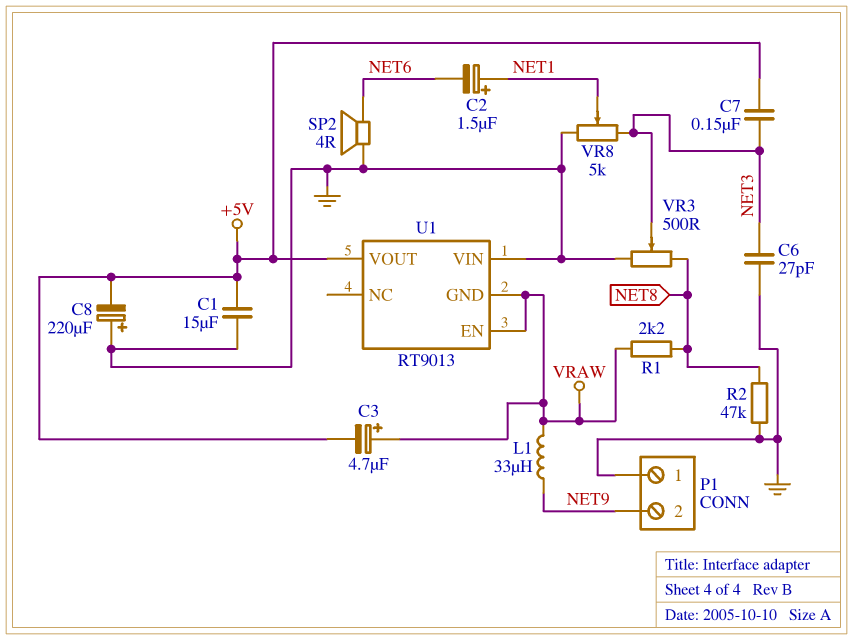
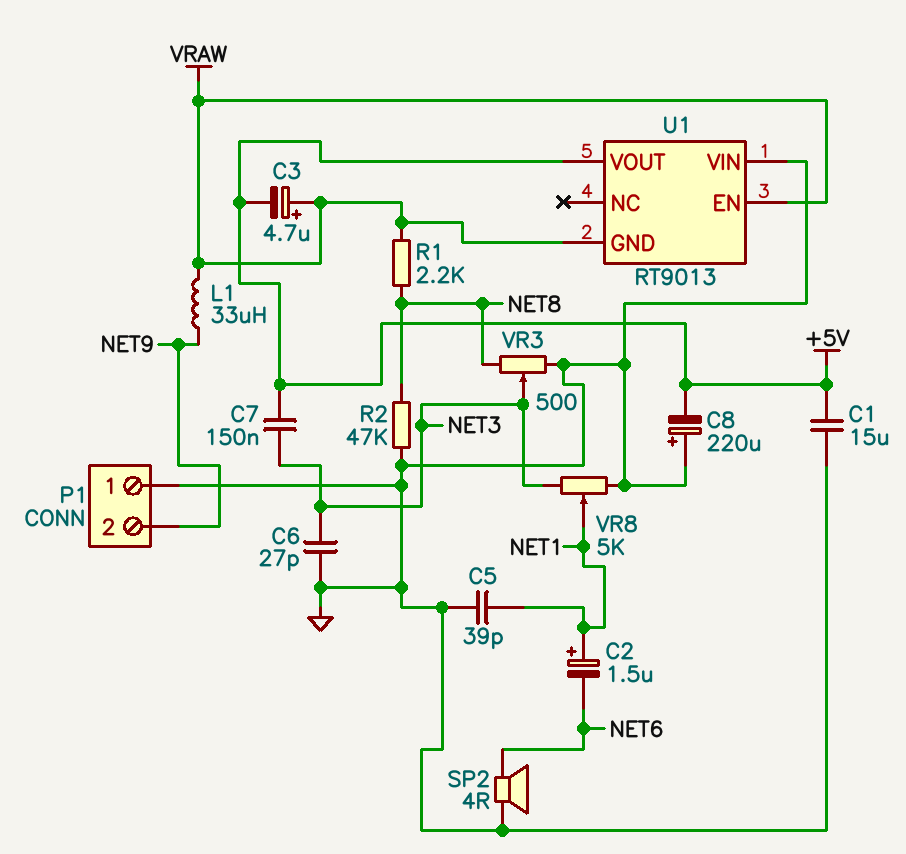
C5: none -> 39pF (GND, NET1)

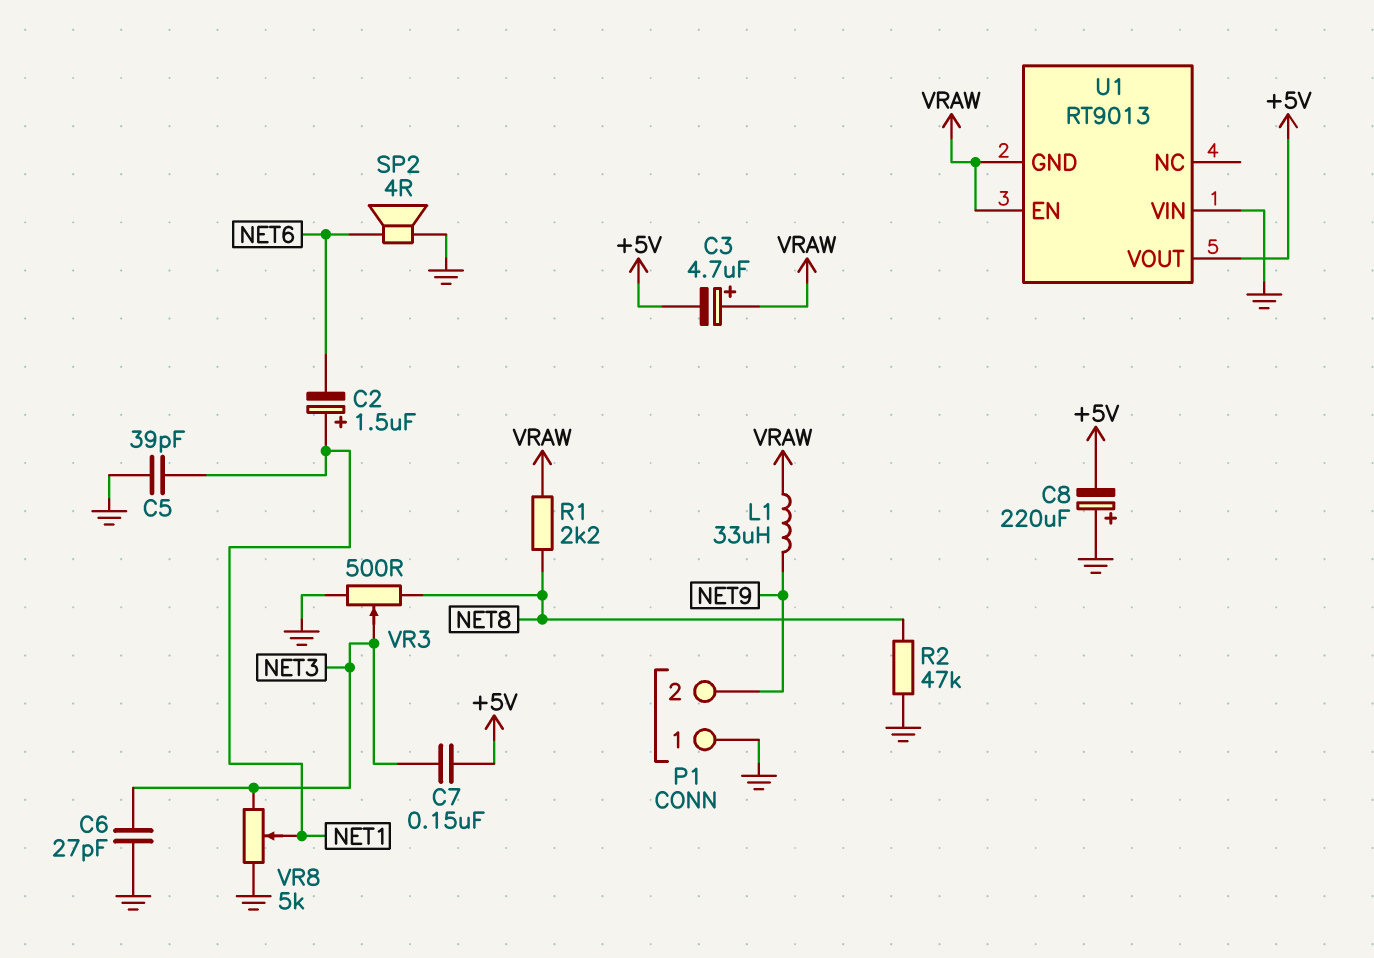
C1: 15uF (+5V, GND) -> none

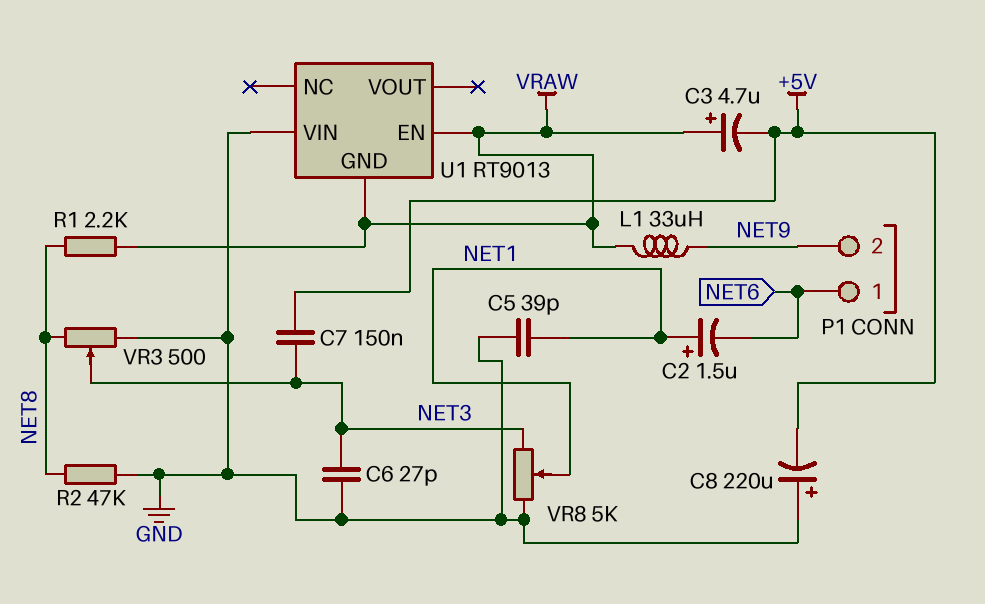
P1 pin 1: GND -> NET6
SP2: speaker 4R (GND, NET6) -> none
U1 pin VOUT: +5V -> none

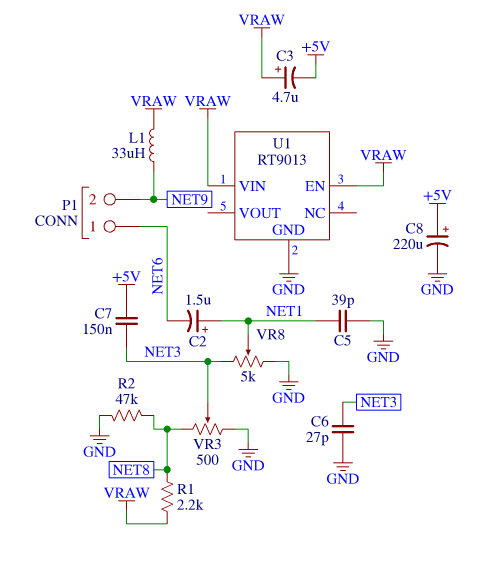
C8: 220uF (plus GND, minus +5V) -> 220uF (plus +5V, minus GND)
U1 pin GND: VRAW -> GND
U1 pin VIN: GND -> VRAW

